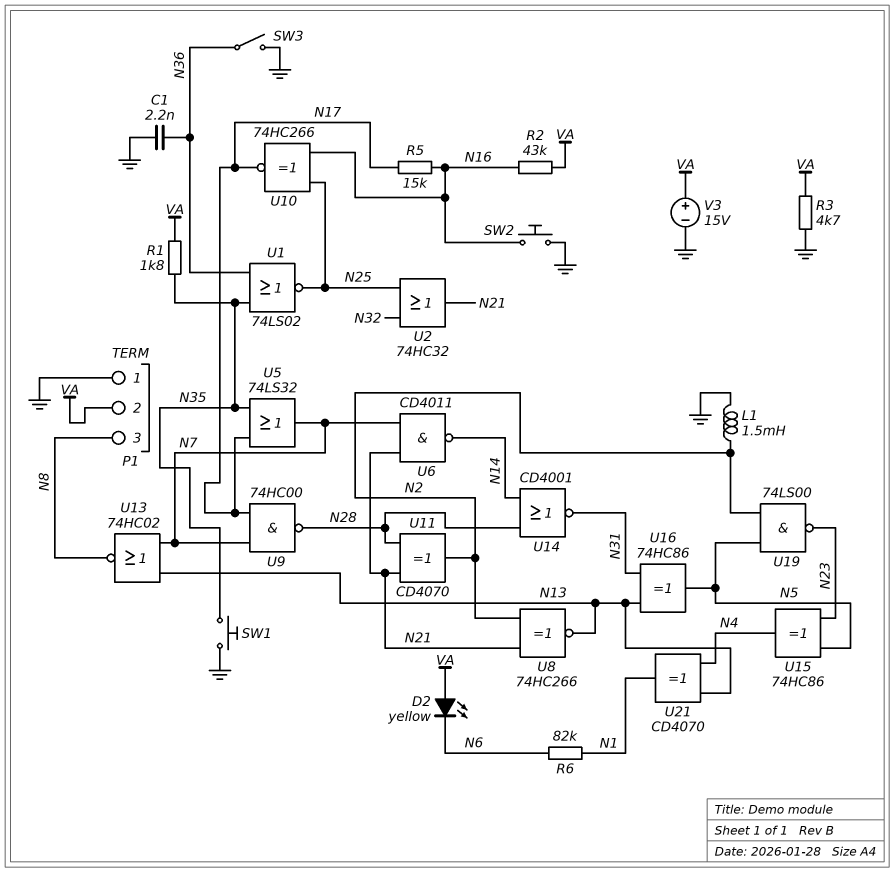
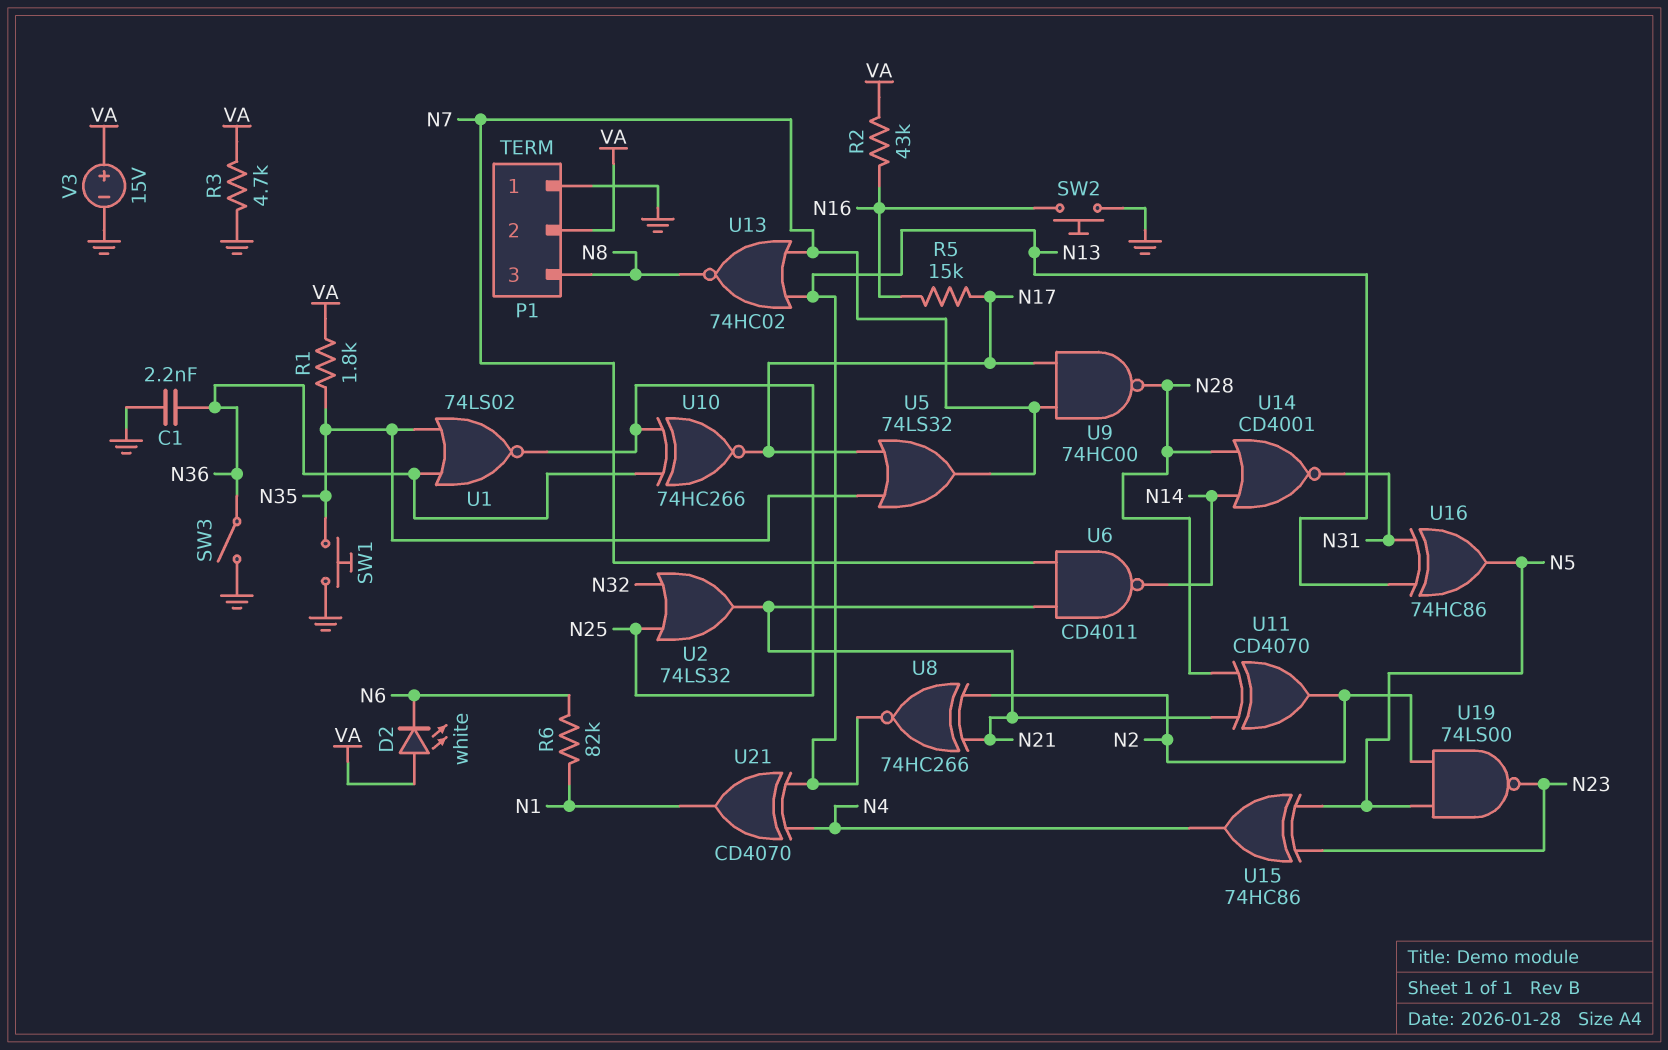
D2: LED yellow (A VA, K N6) -> LED white (A VA, K N6)
L1: 1.5mH (GND, N2) -> none
U2: OR 74HC32 (in N25, in N32, out N21) -> OR 74LS32 (in N25, in N32, out N21)
U10: XNOR 74HC266 (in N16, in N25, out N17) -> XNOR 74HC266 (in N25, in N36, out N17)

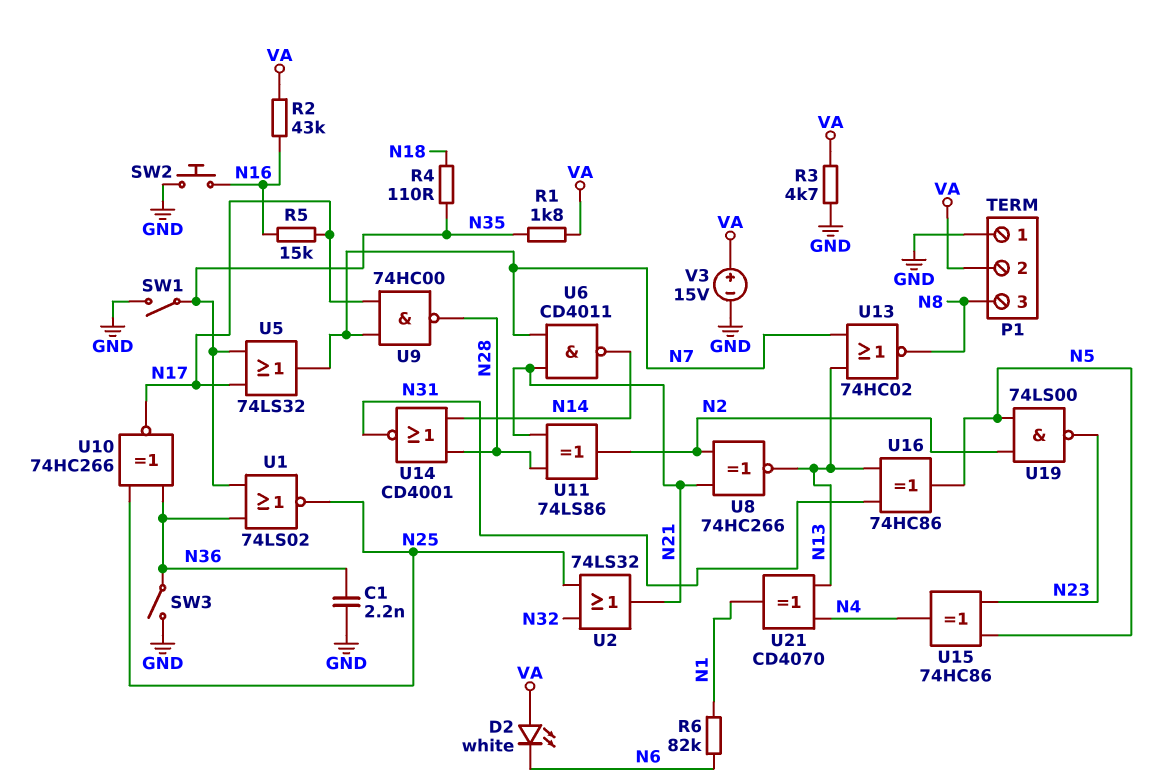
R4: none -> 110 (N18, N35)
SW1: button (GND, N35) -> switch (GND, N35)
U11: XOR CD4070 (in N21, in N28, out N2) -> XOR 74LS86 (in N21, in N28, out N2)

